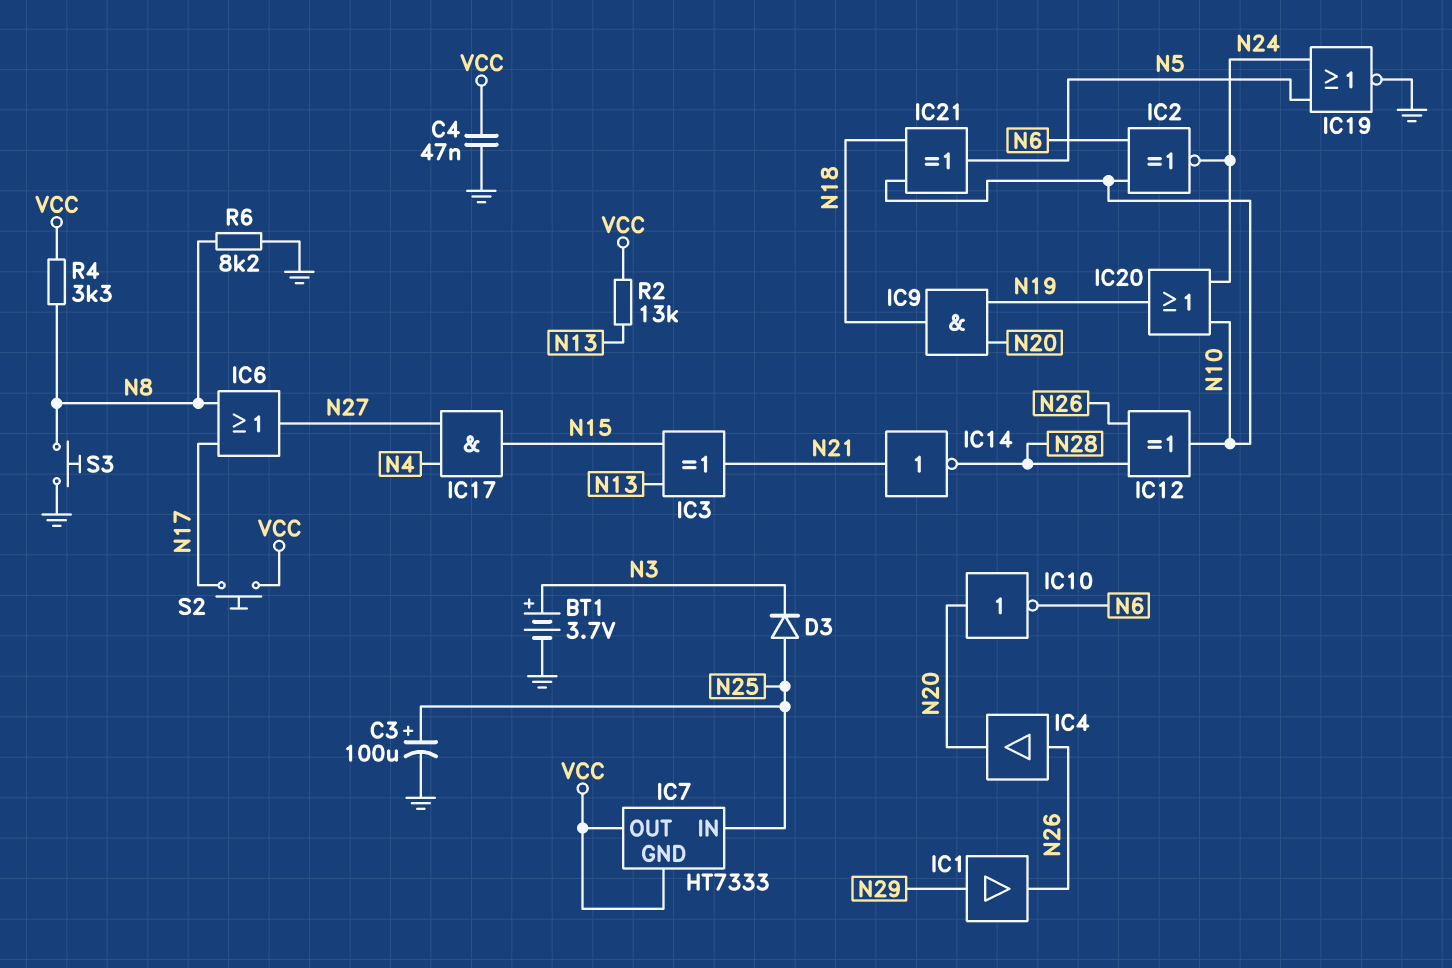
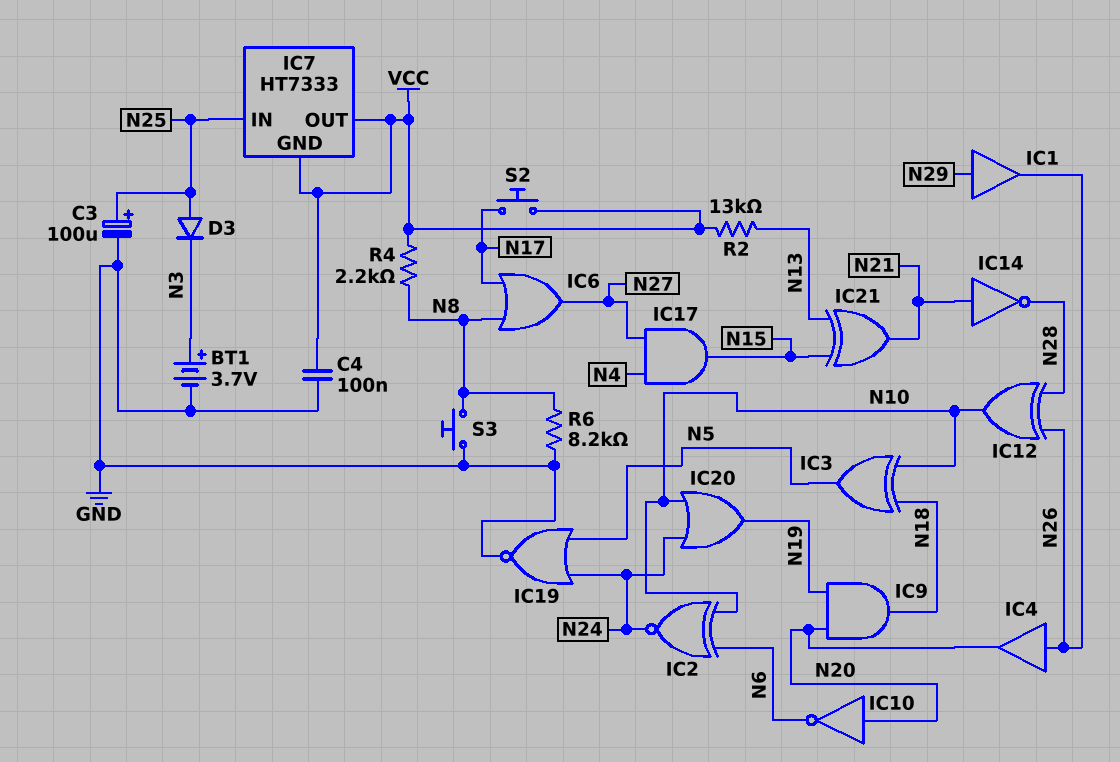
C4: 47nF (GND, VCC) -> 100nF (GND, VCC)
IC3: XOR (in N13, in N15, out N21) -> XOR (in N10, in N18, out N5)
IC21: XOR (in N10, in N18, out N5) -> XOR (in N13, in N15, out N21)
R4: 3.3k (N8, VCC) -> 2.2k (N8, VCC)

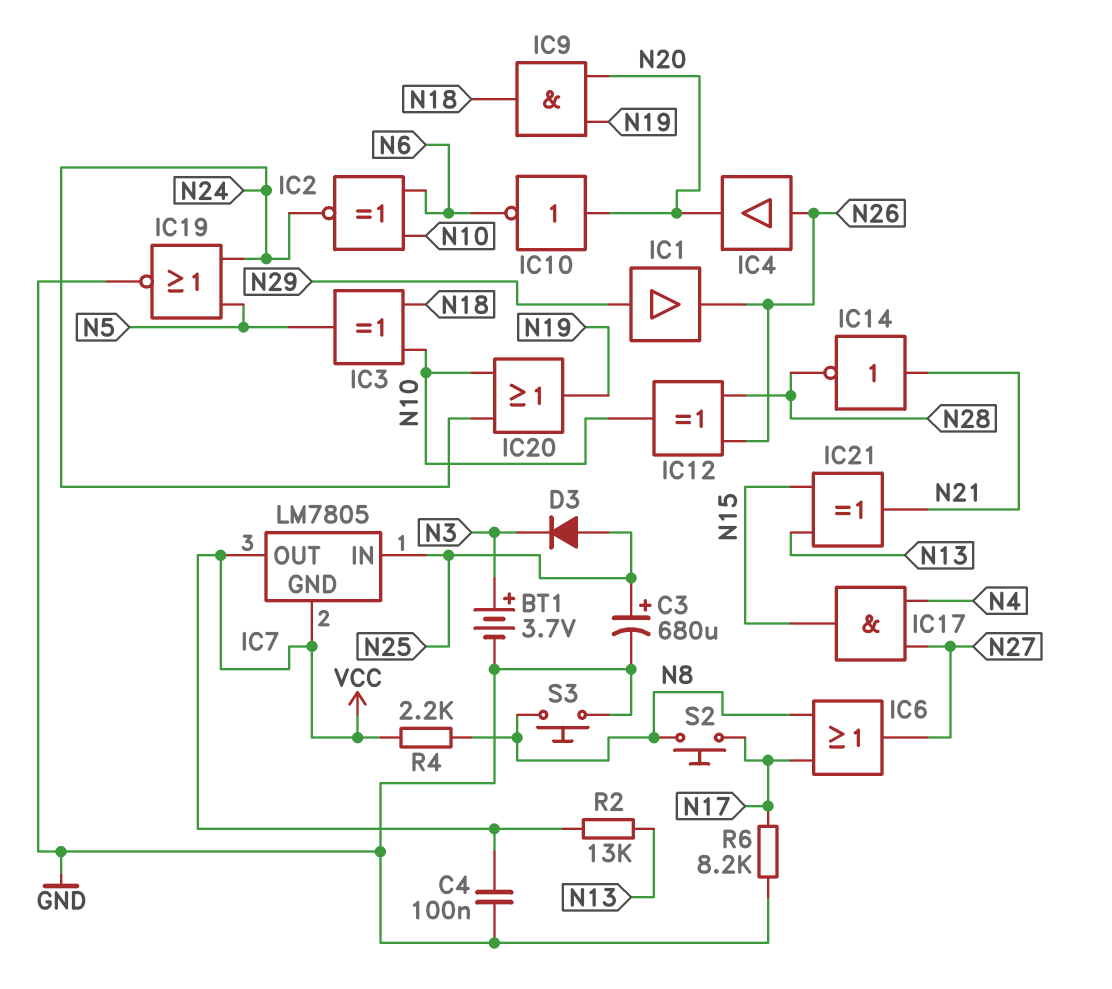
C3: 100uF (plus N25, minus GND) -> 680uF (plus N25, minus GND)
IC7: HT7333 -> LM7805
R6: 8.2k (GND, N8) -> 8.2k (GND, N17)
S2: button (N17, VCC) -> button (N8, N17)

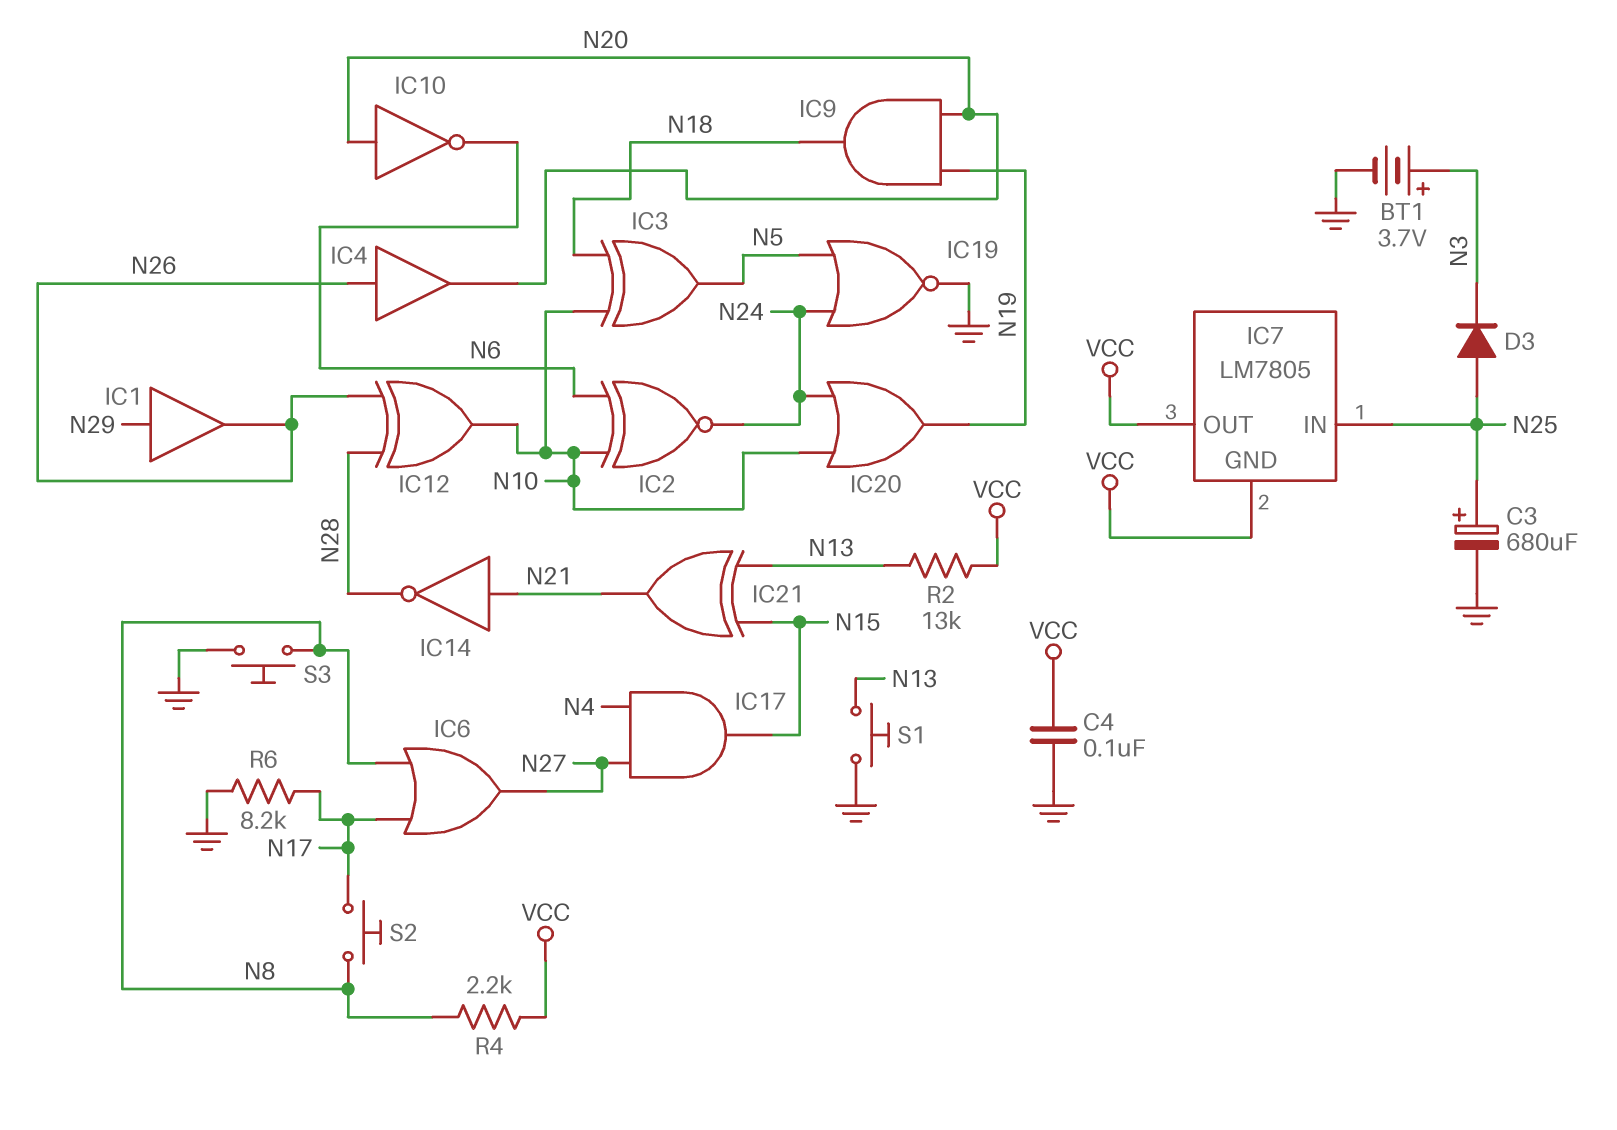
S1: none -> button (GND, N13)

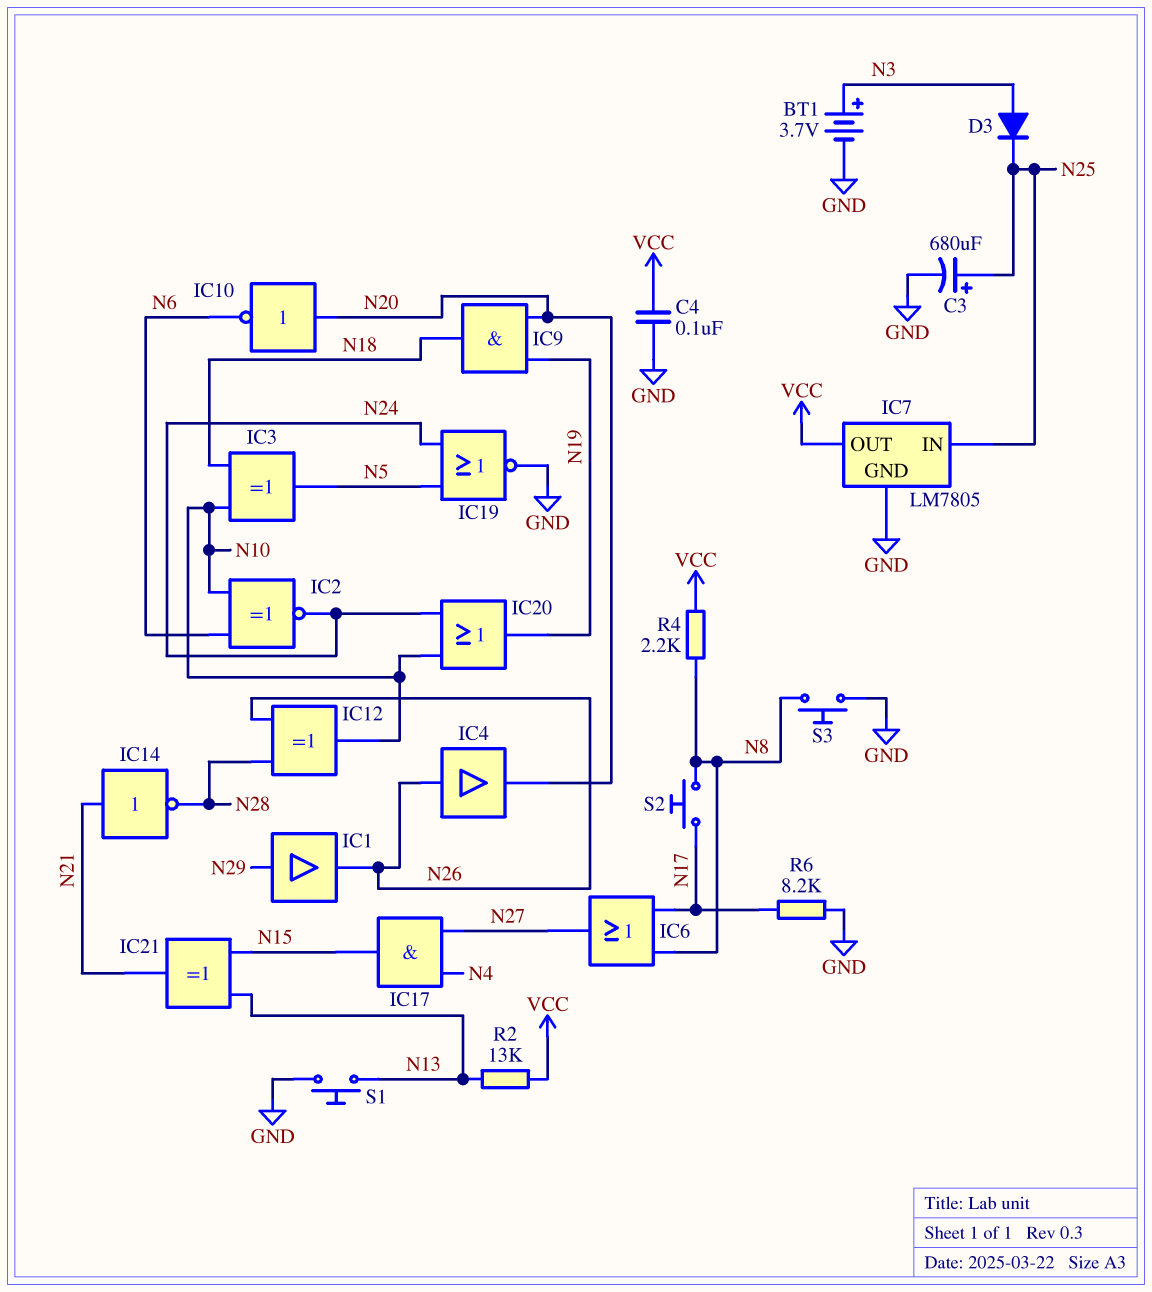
D3: diode (A N25, K N3) -> diode (A N3, K N25)
IC7 pin GND: VCC -> GND

